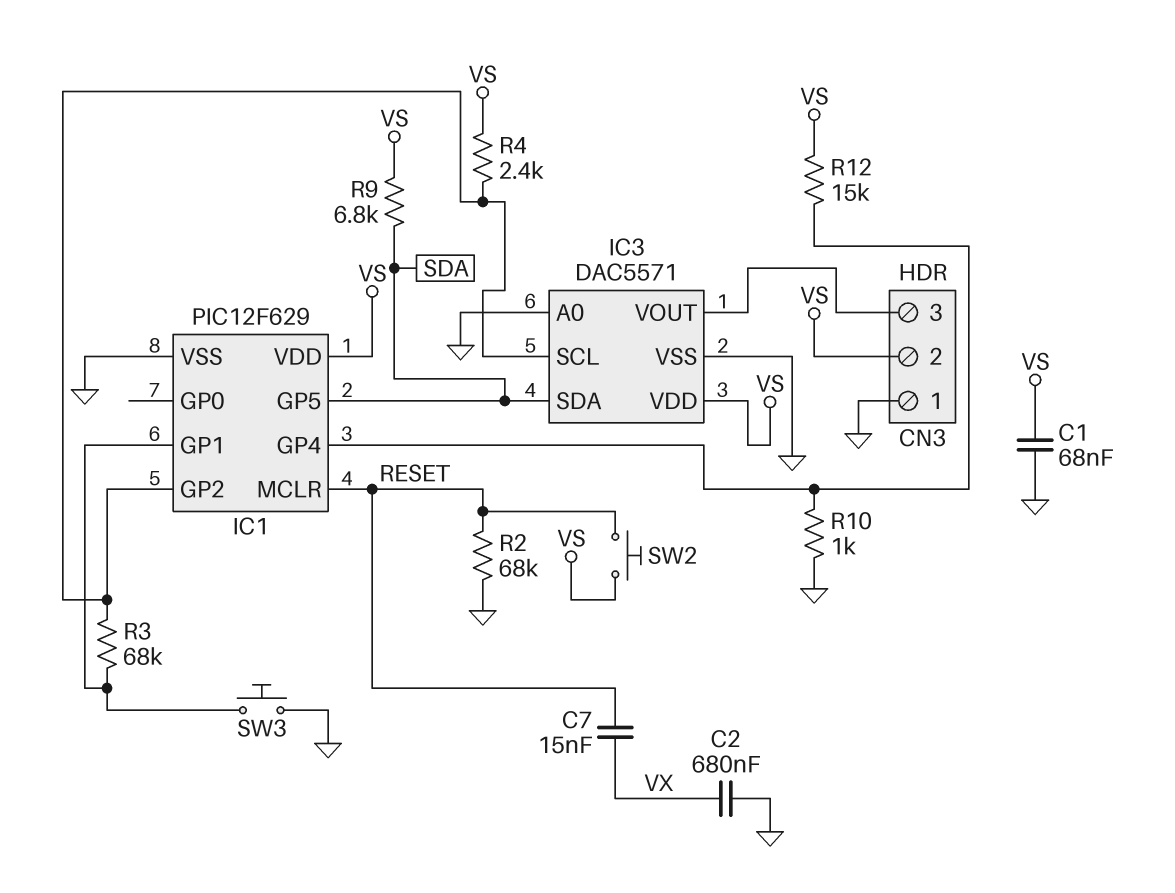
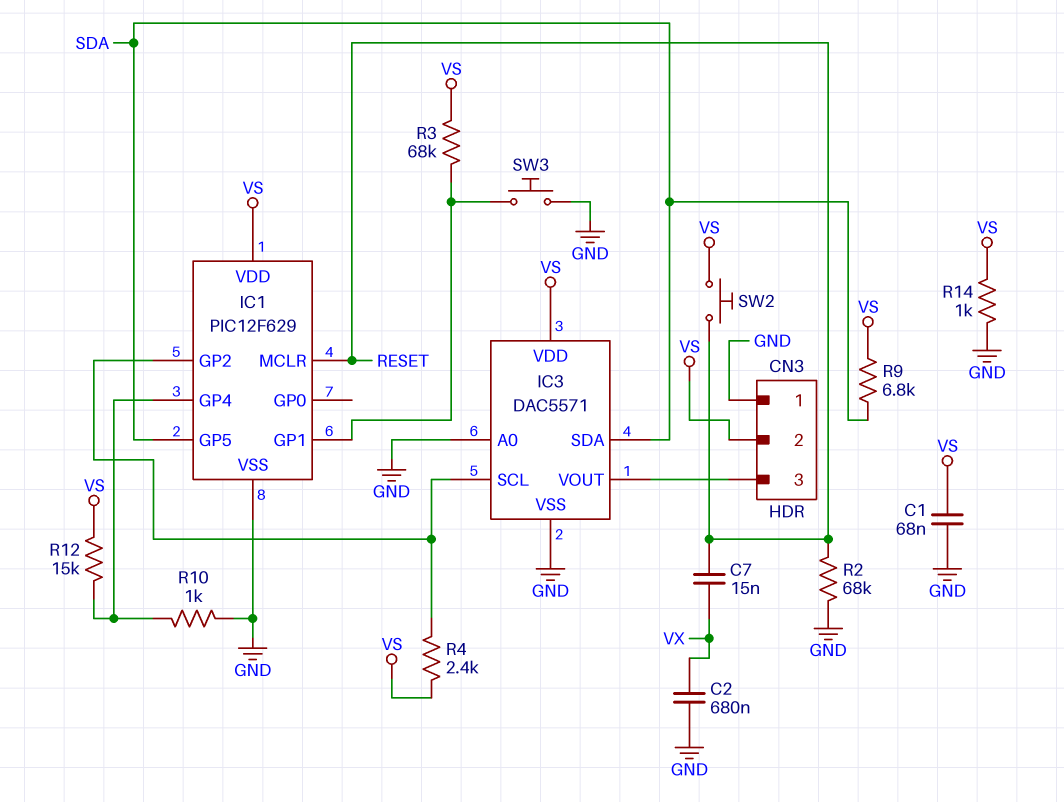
R3: 68k (IC1/GP1, IC1/GP2) -> 68k (IC1/GP1, VS)
R14: none -> 1k (GND, VS)

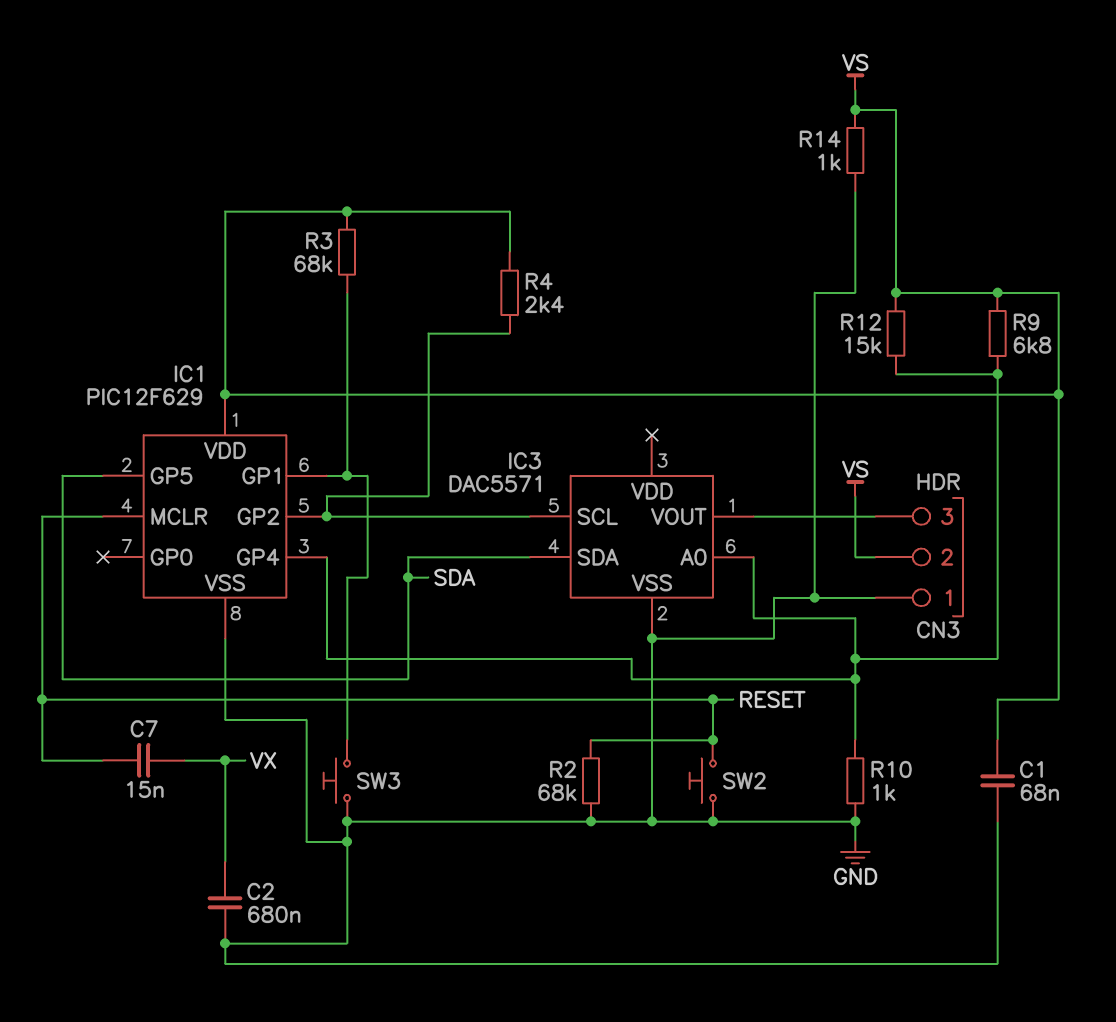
IC3 pin A0: GND -> IC1/GP4
IC3 pin VDD: VS -> none
R9: 6.8k (SDA, VS) -> 6.8k (IC1/GP4, VS)
SW2: button (RESET, VS) -> button (GND, RESET)

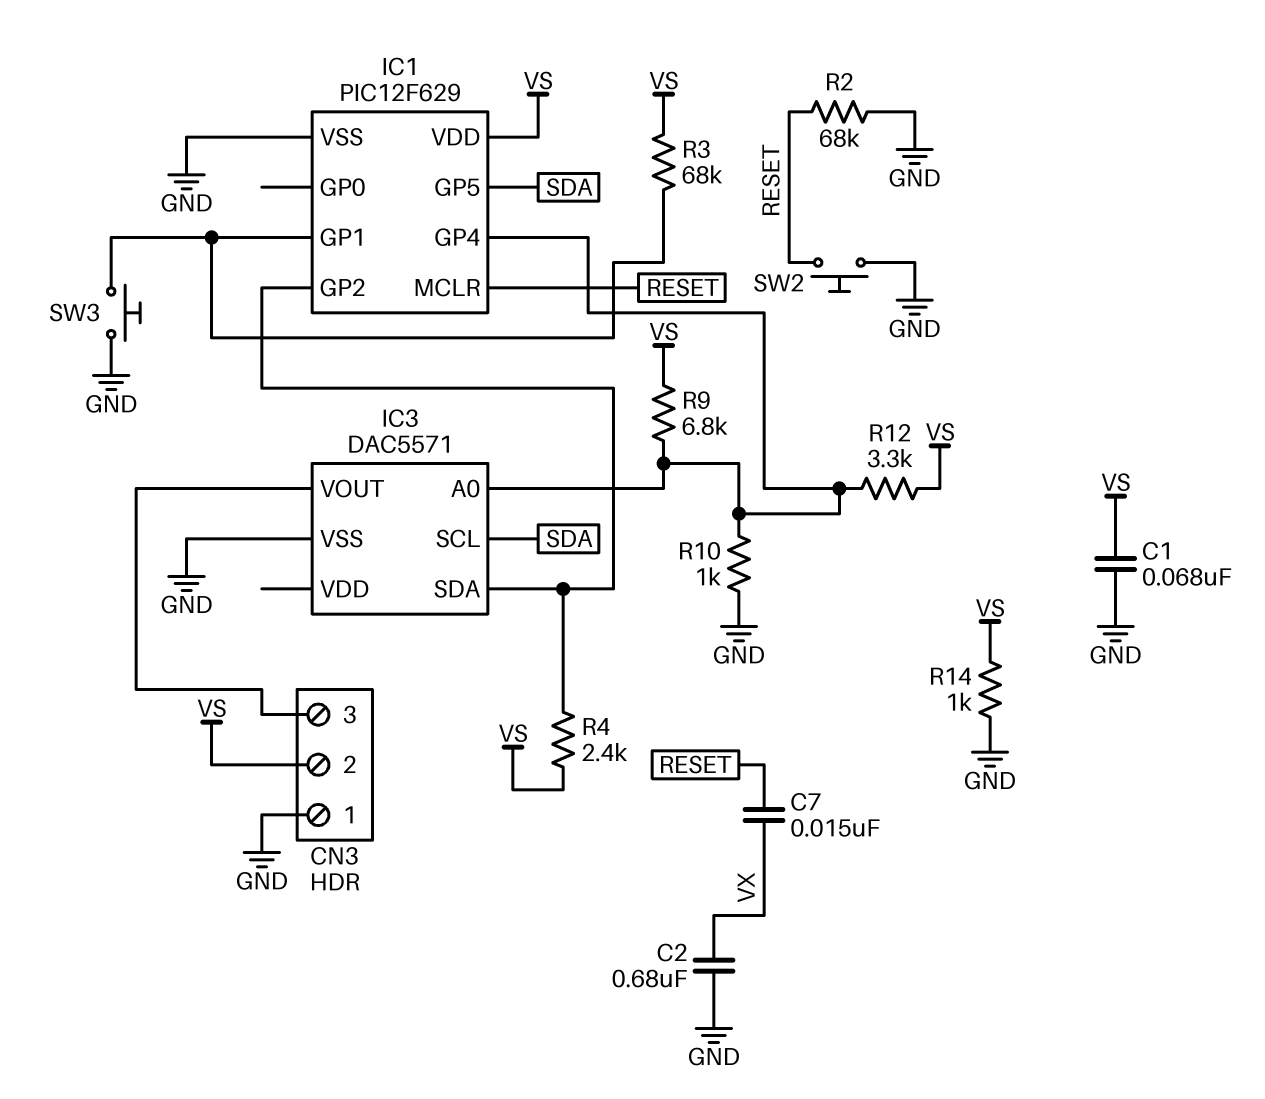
IC3 pin SCL: IC1/GP2 -> SDA
IC3 pin SDA: SDA -> IC1/GP2
R12: 15k (IC1/GP4, VS) -> 3.3k (IC1/GP4, VS)

